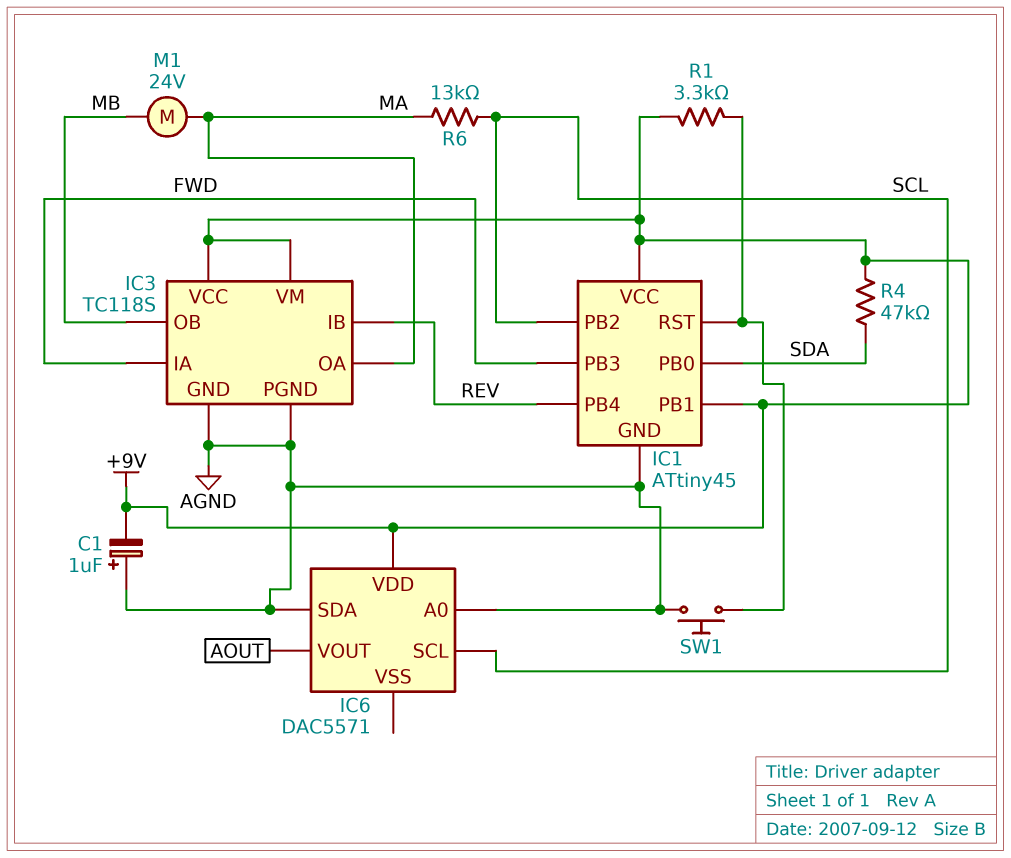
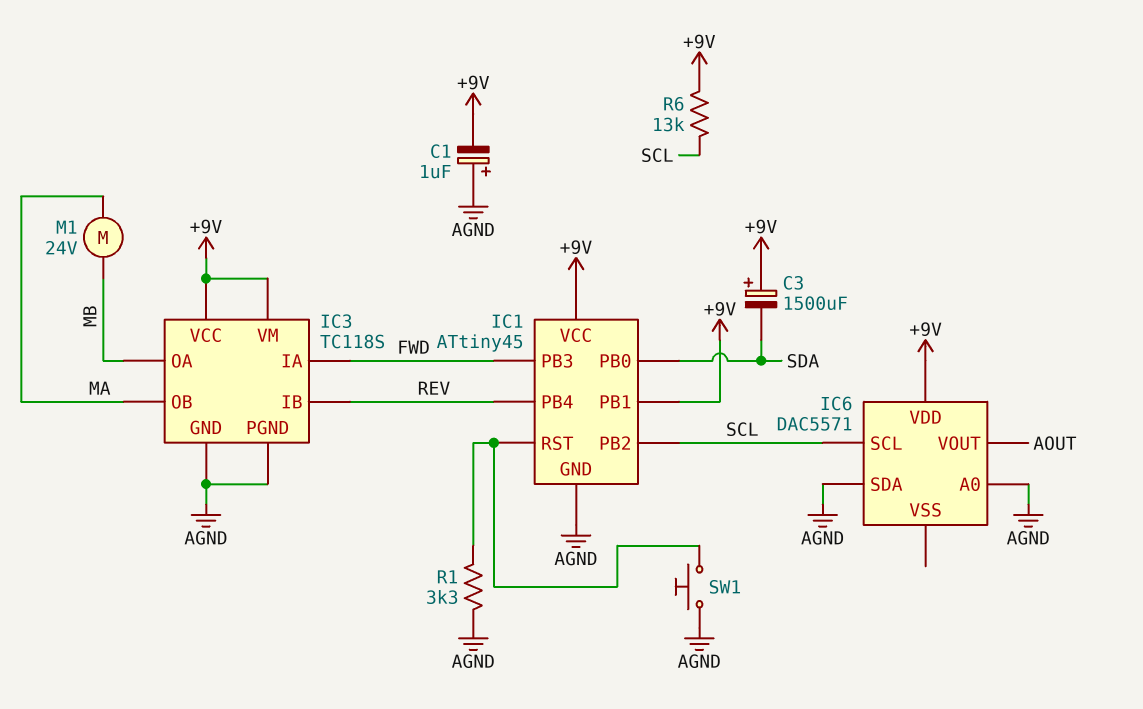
C3: none -> 1500uF (plus +9V, minus SDA)
IC3 pin OA: MA -> MB
IC3 pin OB: MB -> MA
R1: 3.3k (+9V, IC1/RST) -> 3.3k (AGND, IC1/RST)
R4: 47k (+9V, SDA) -> none
R6: 13k (MA, SCL) -> 13k (+9V, SCL)

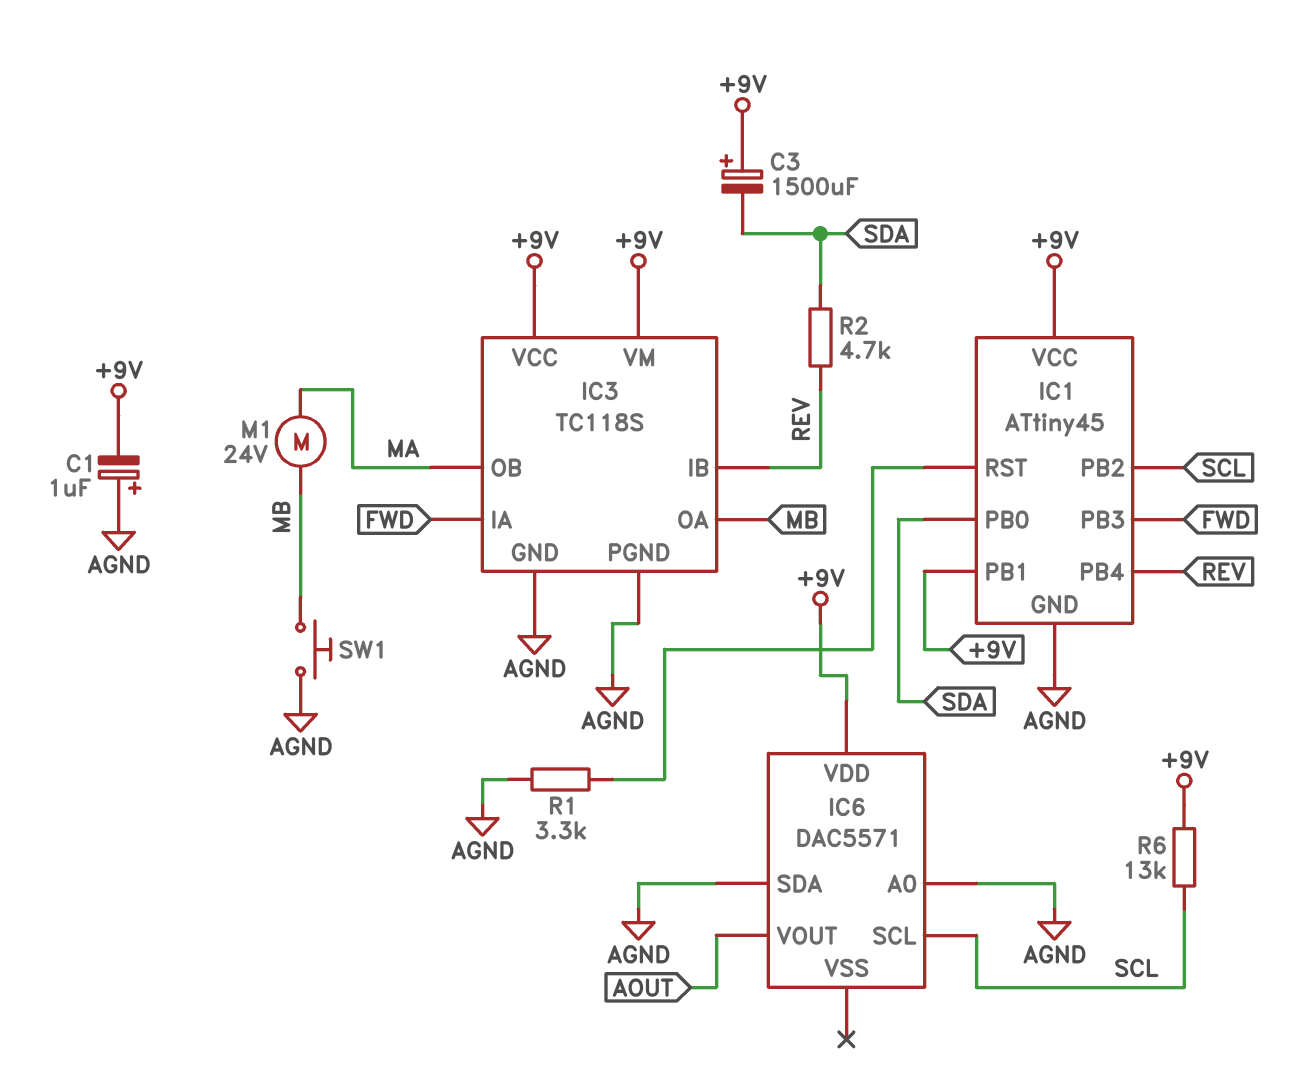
R2: none -> 4.7k (REV, SDA)
SW1: button (AGND, IC1/RST) -> button (AGND, MB)

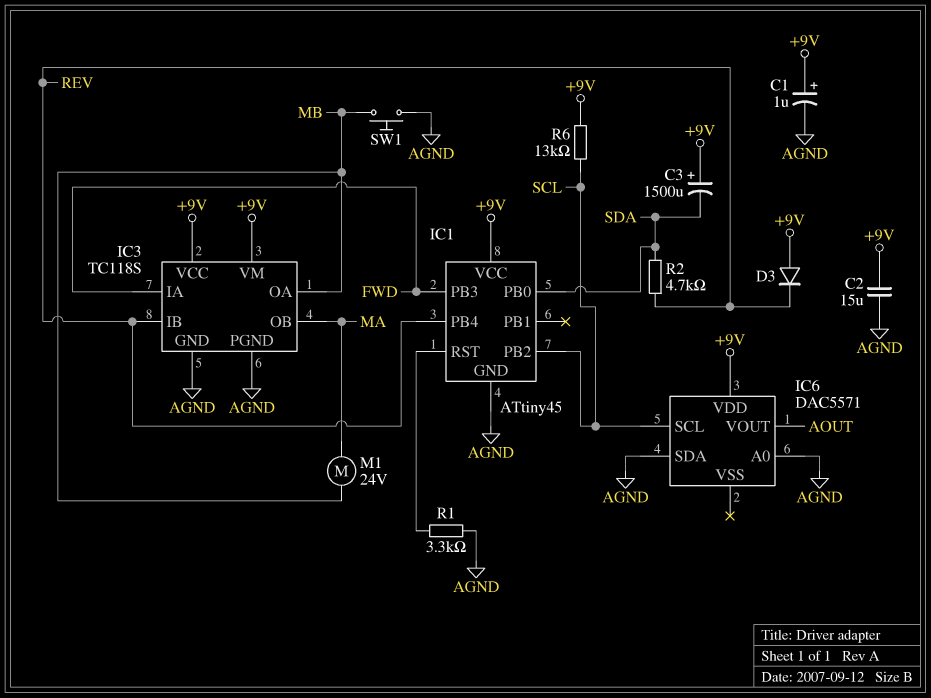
C1: 1uF (plus AGND, minus +9V) -> 1uF (plus +9V, minus AGND)
C2: none -> 15uF (+9V, AGND)
D3: none -> diode (A +9V, K REV)
IC1 pin PB1: +9V -> none

